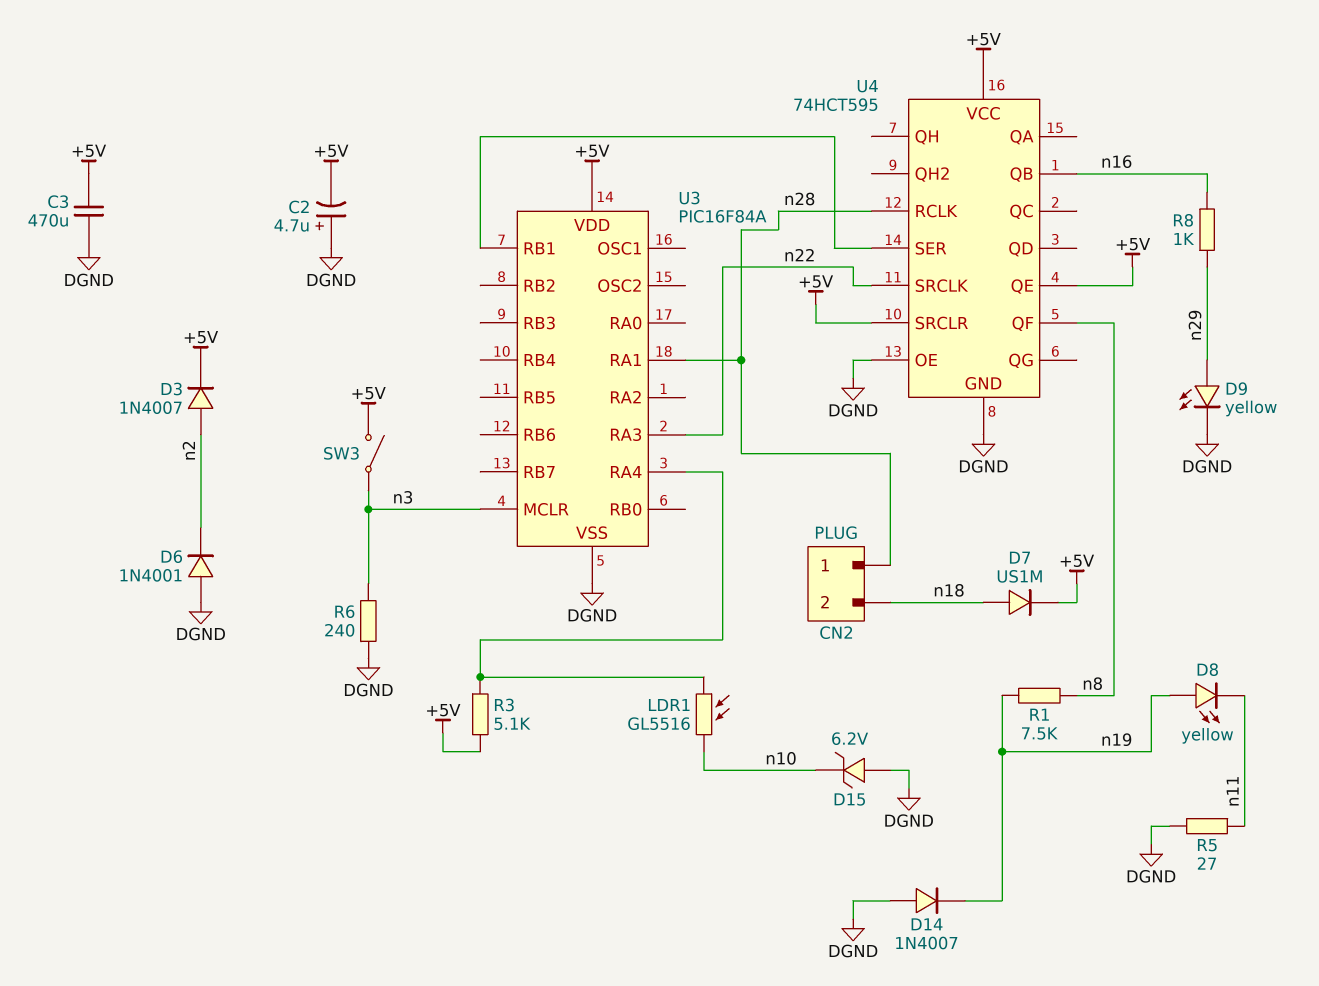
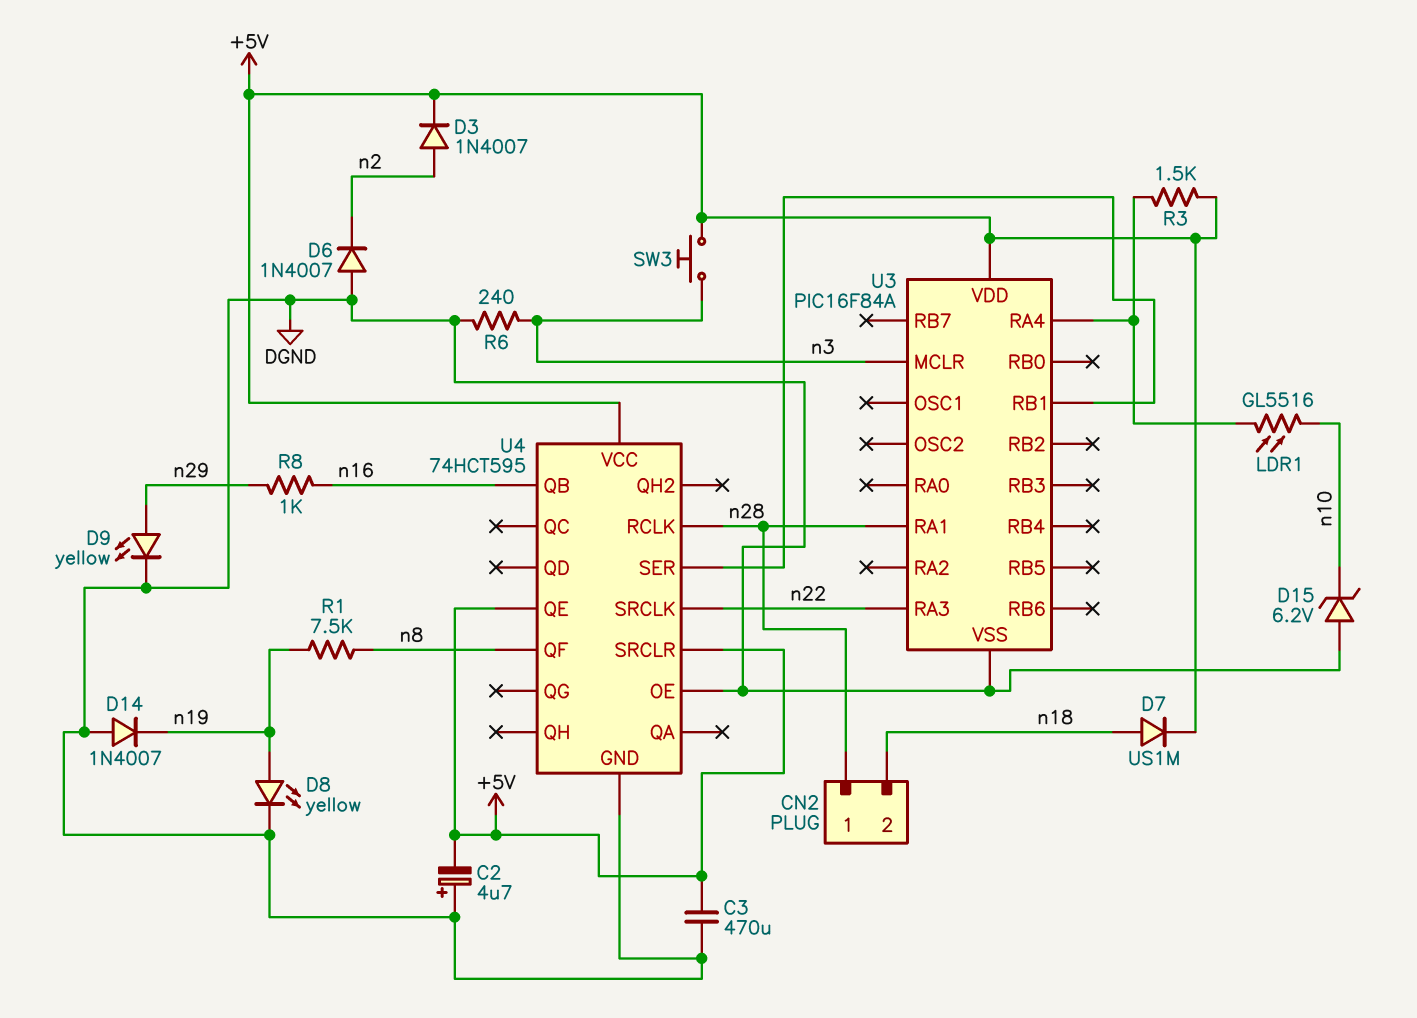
D6: diode 1N4001 (A DGND, K n2) -> diode 1N4007 (A DGND, K n2)
D8: LED yellow (A n19, K n11) -> LED yellow (A n19, K DGND)
R3: 5.1k (+5V, U3/RA4) -> 1.5k (+5V, U3/RA4)
R5: 27 (DGND, n11) -> none
SW3: switch (+5V, n3) -> button (+5V, n3)

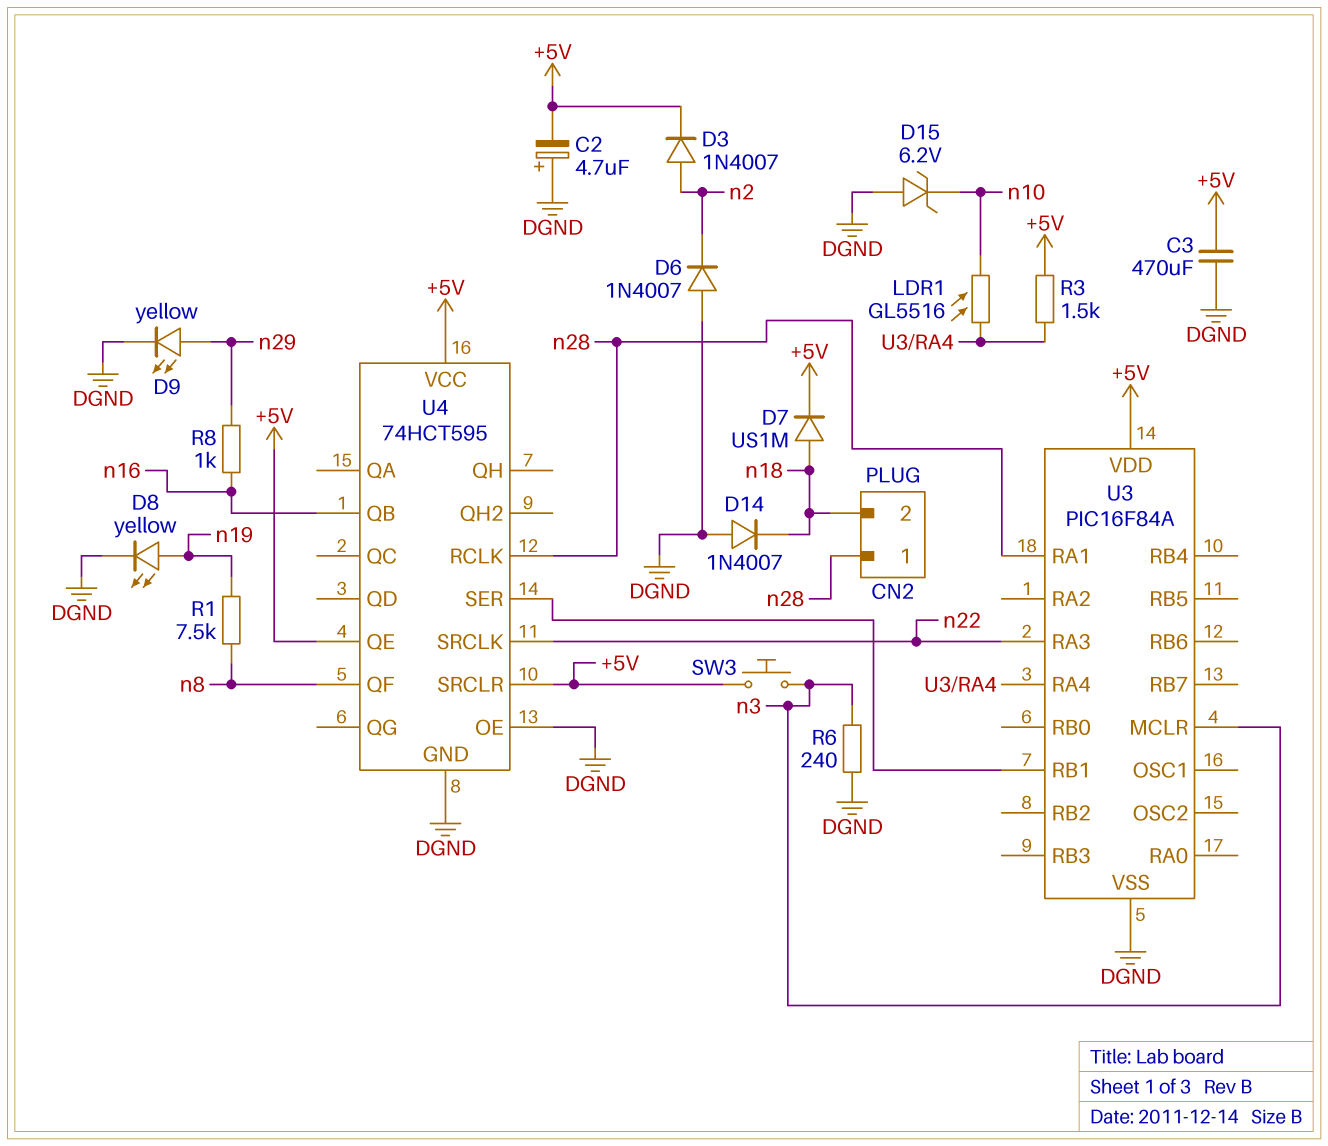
D14: diode 1N4007 (A DGND, K n19) -> diode 1N4007 (A DGND, K n18)

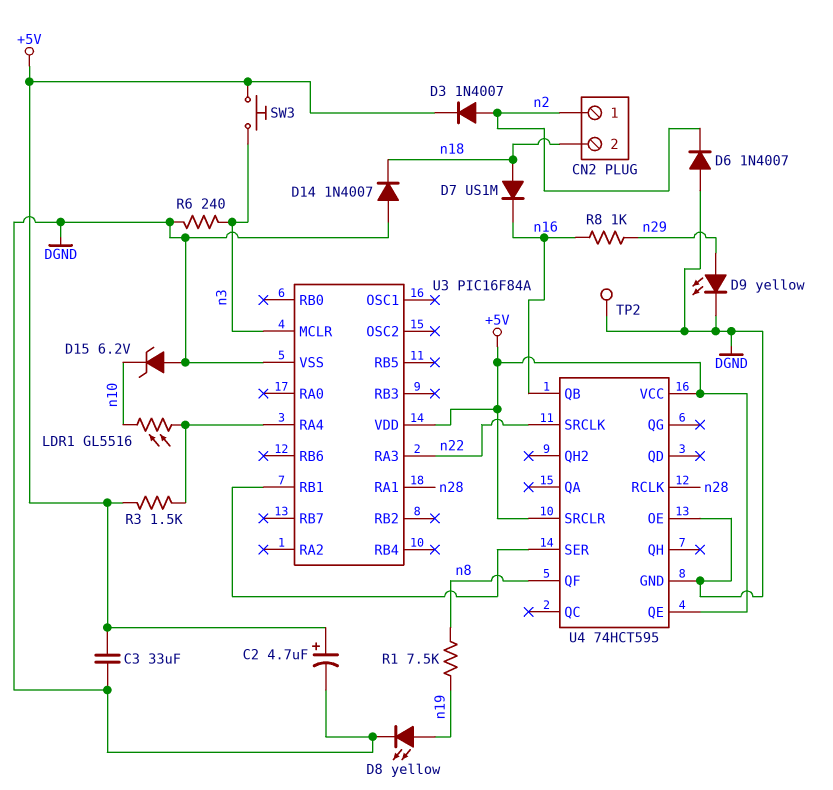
C2: 4.7uF (plus DGND, minus +5V) -> 4.7uF (plus +5V, minus DGND)
C3: 470uF (+5V, DGND) -> 33uF (+5V, DGND)
CN2 pin 1: n28 -> n2
D7: diode US1M (A n18, K +5V) -> diode US1M (A n18, K n16)
TP2: none -> test point (DGND)

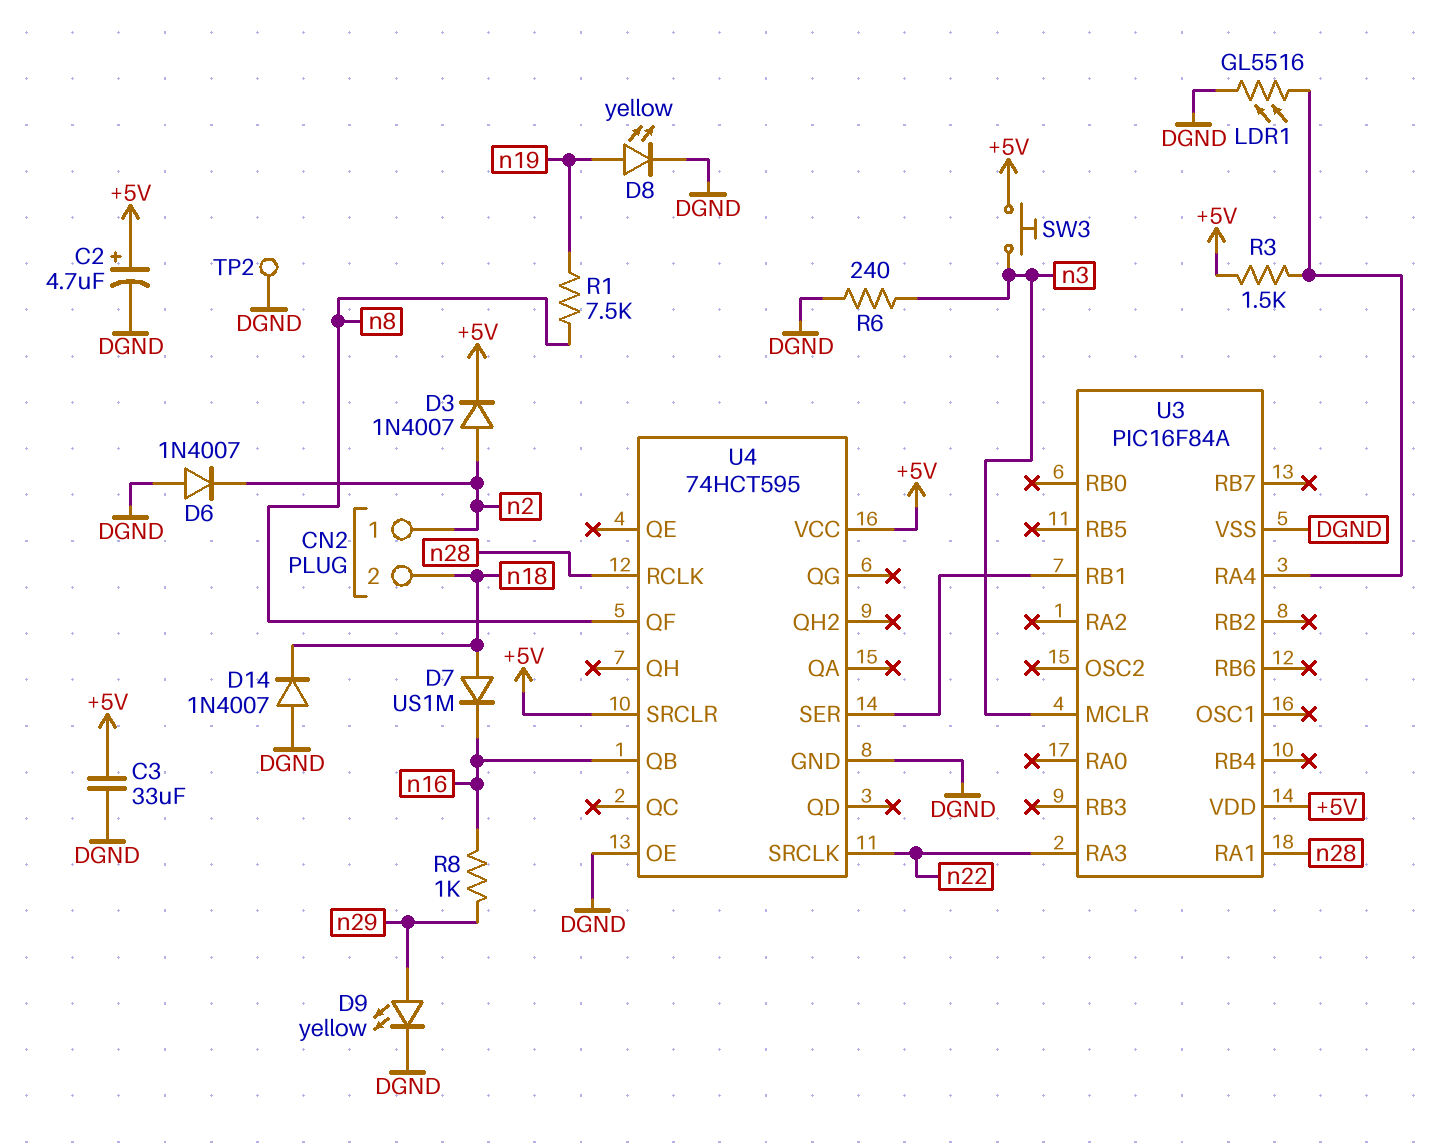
D15: zener 6.2V (A DGND, K n10) -> none
LDR1: GL5516 (U3/RA4, n10) -> GL5516 (DGND, U3/RA4)
U4 pin QE: +5V -> none

